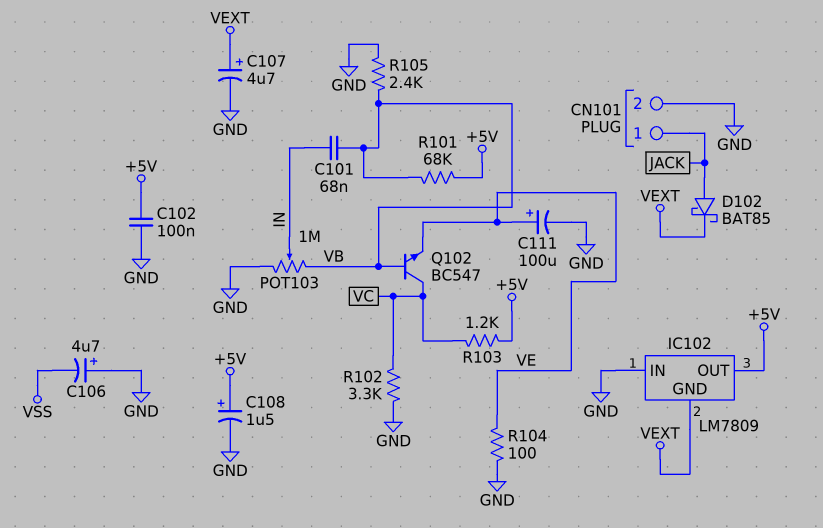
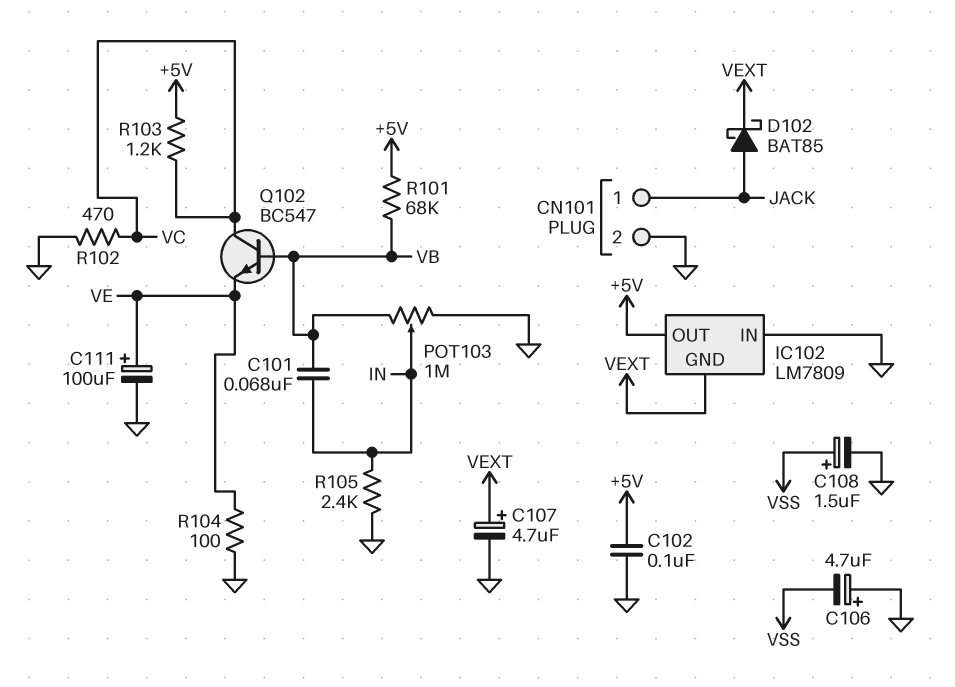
C108: 1.5uF (plus +5V, minus GND) -> 1.5uF (plus VSS, minus GND)
R102: 3.3k (GND, VC) -> 470 (GND, VC)
R105: 2.4k (GND, VB) -> 2.4k (GND, IN)

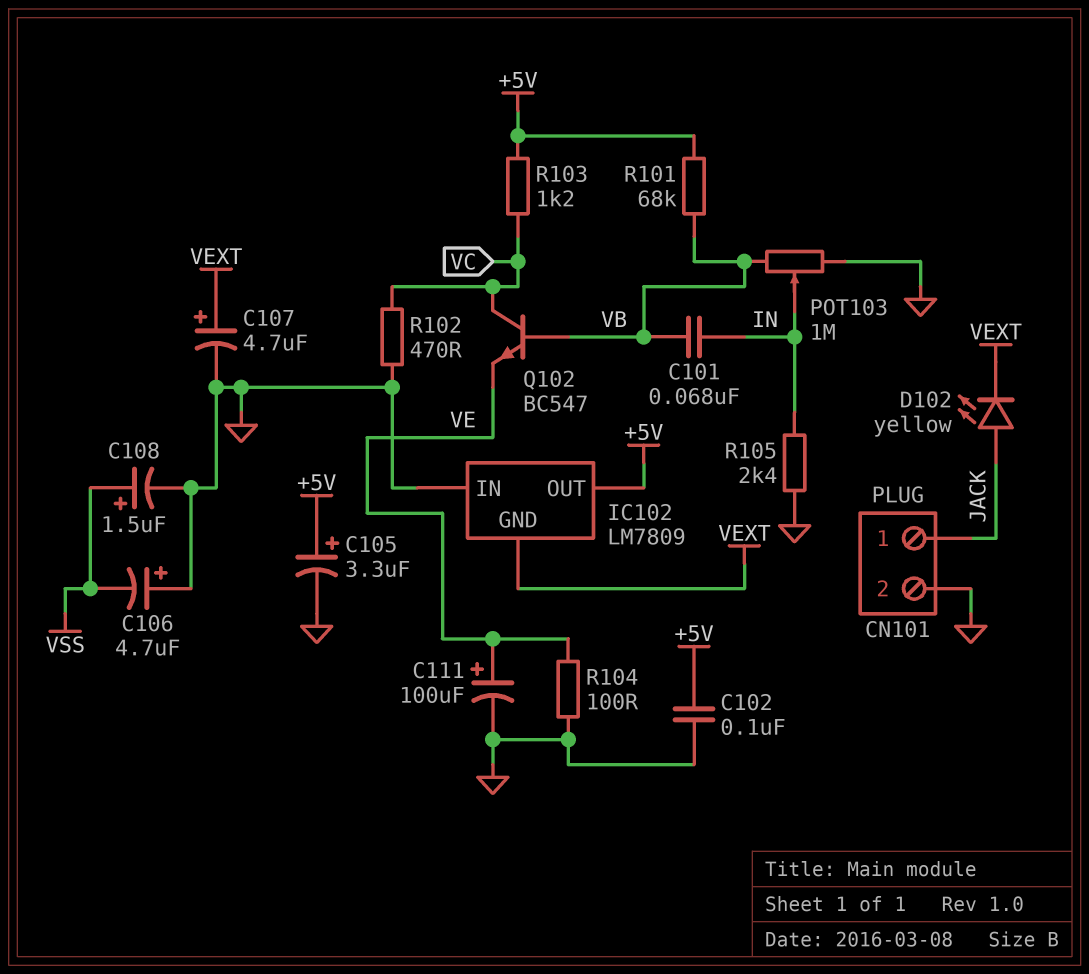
C105: none -> 3.3uF (plus +5V, minus GND)
D102: schottky BAT85 (A JACK, K VEXT) -> LED yellow (A JACK, K VEXT)

